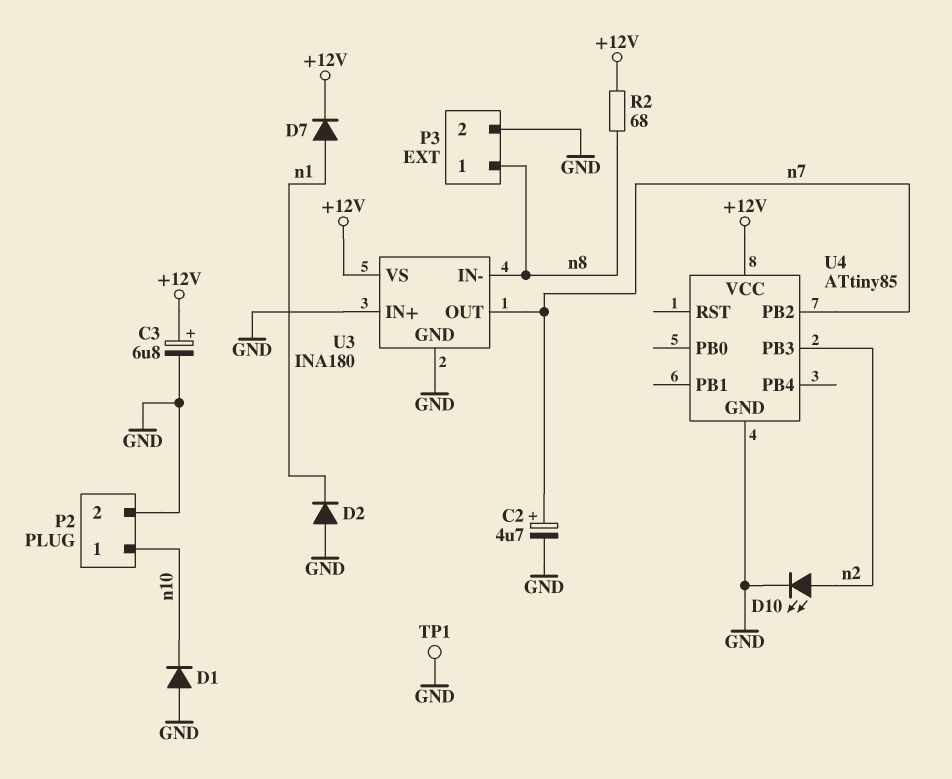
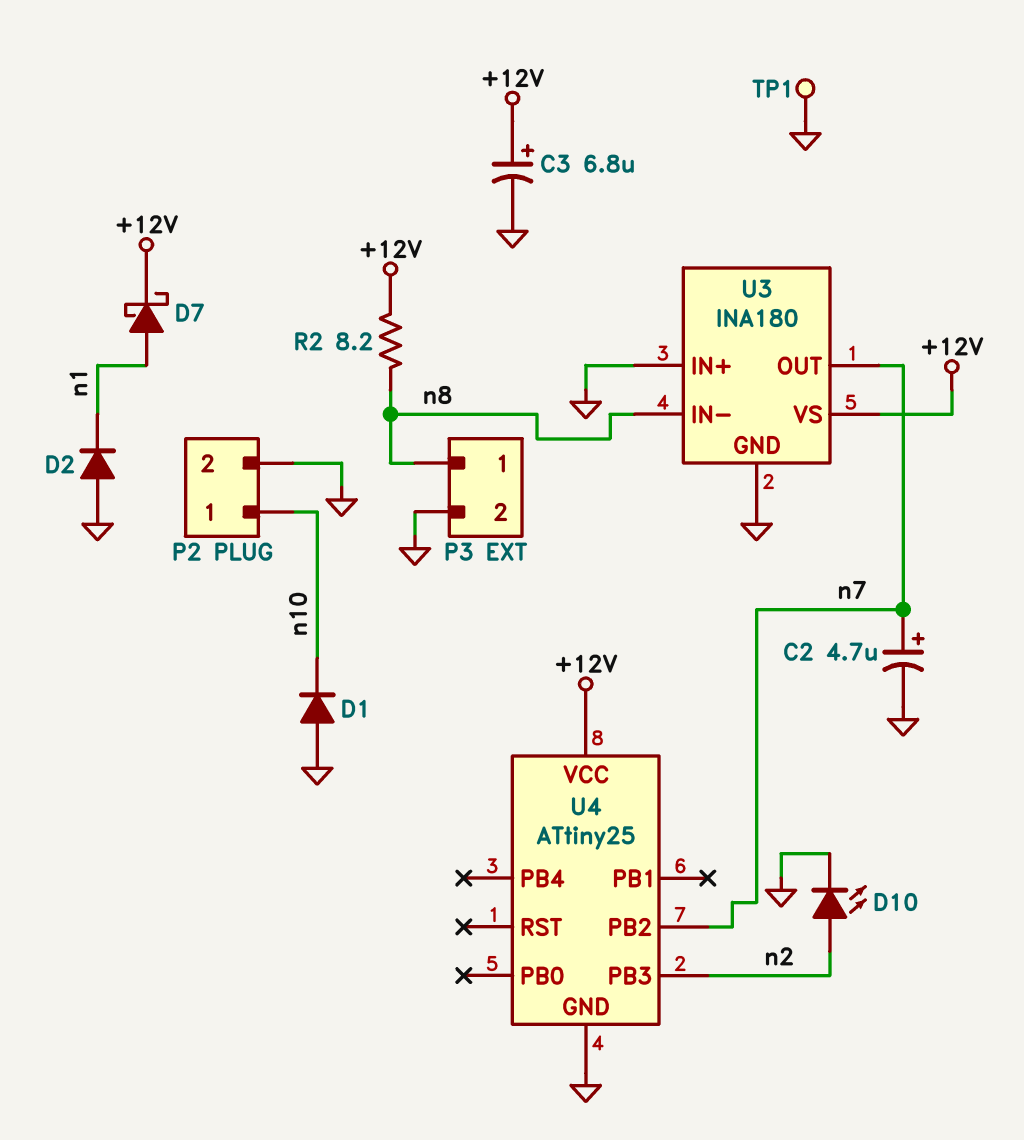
D7: diode (A n1, K +12V) -> schottky (A n1, K +12V)
R2: 68 (+12V, n8) -> 8.2 (+12V, n8)
U4: ATtiny85 -> ATtiny25

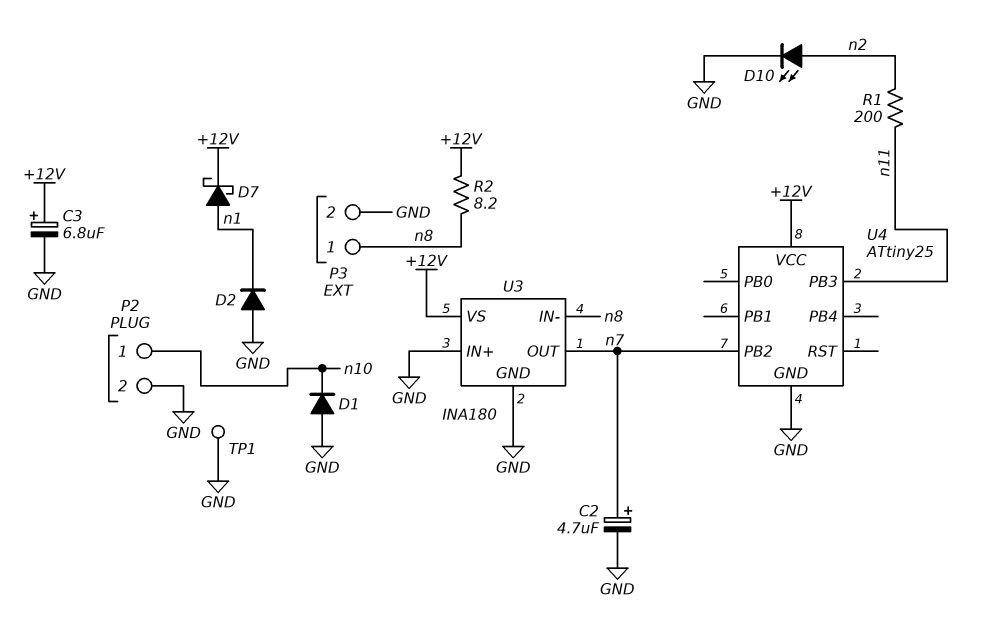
R1: none -> 200 (n2, n11)
U4 pin PB3: n2 -> n11

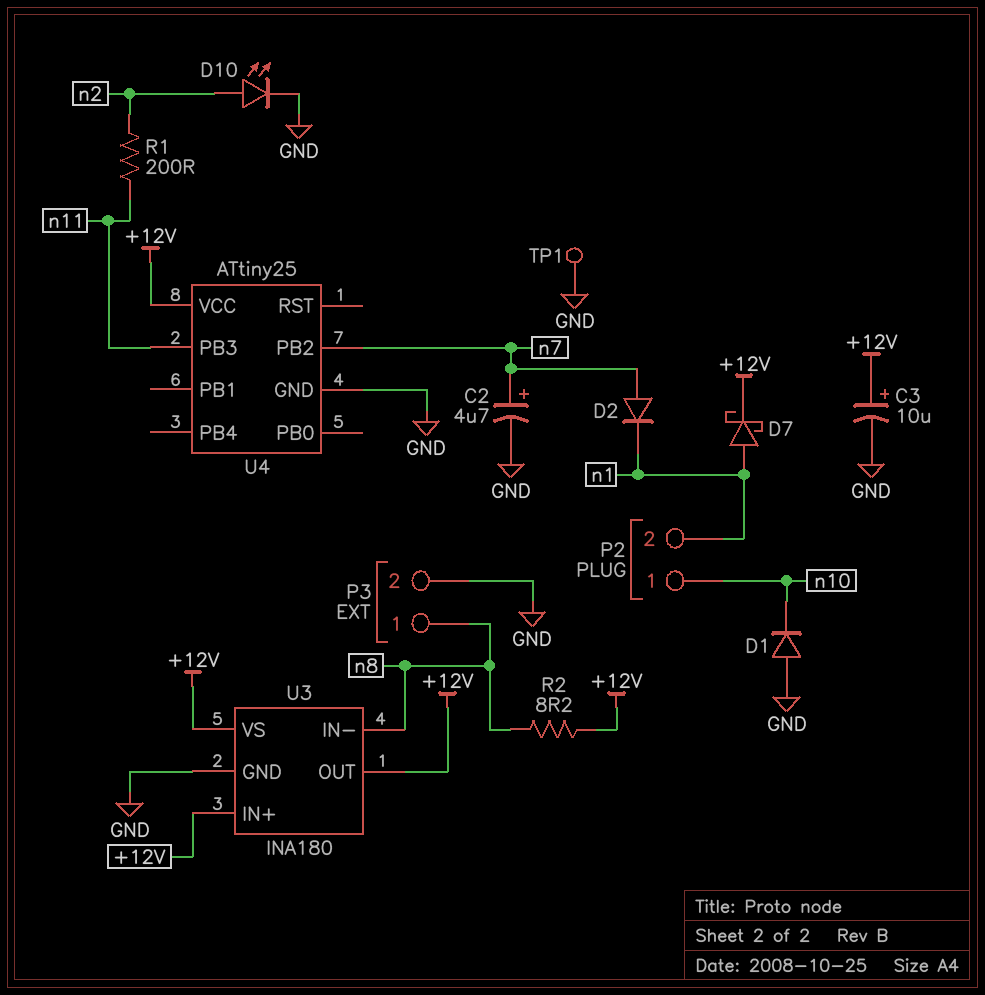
C3: 6.8uF (plus +12V, minus GND) -> 10uF (plus +12V, minus GND)
D2: diode (A GND, K n1) -> diode (A n7, K n1)
P2 pin 2: GND -> n1
U3 pin IN+: GND -> +12V
U3 pin OUT: n7 -> +12V

